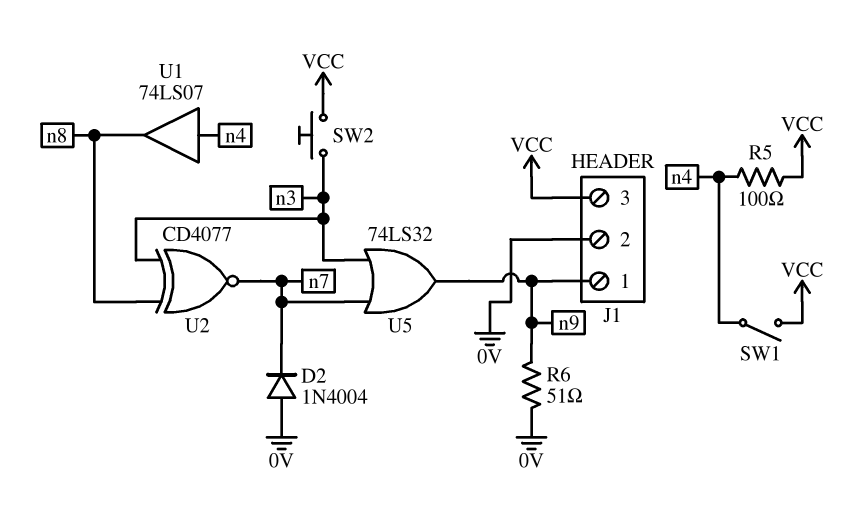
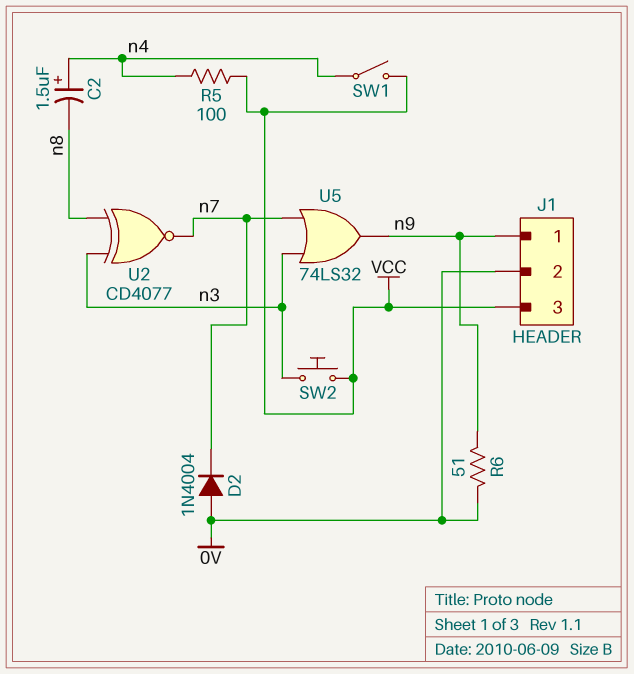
C2: none -> 1.5uF (plus n4, minus n8)
U1: buffer 74LS07 (in n4, out n8) -> none

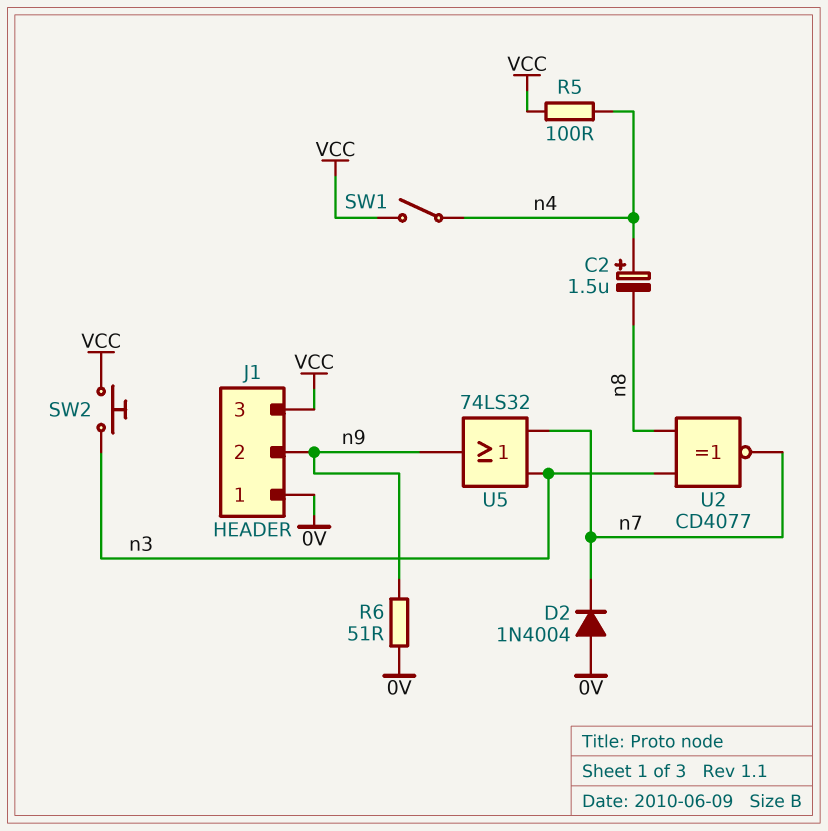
J1 pin 1: n9 -> 0V
J1 pin 2: 0V -> n9

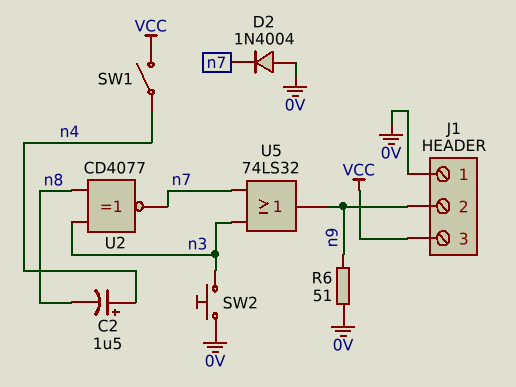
R5: 100 (VCC, n4) -> none
SW2: button (VCC, n3) -> button (0V, n3)

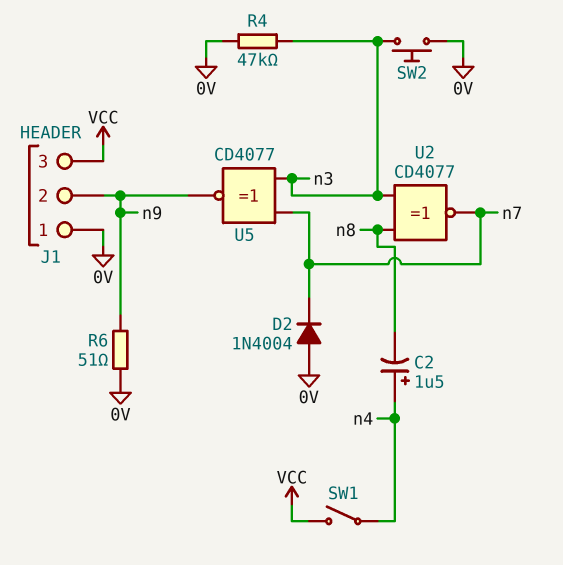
R4: none -> 47k (0V, n3)
U5: OR 74LS32 (in n3, in n7, out n9) -> XNOR CD4077 (in n3, in n7, out n9)

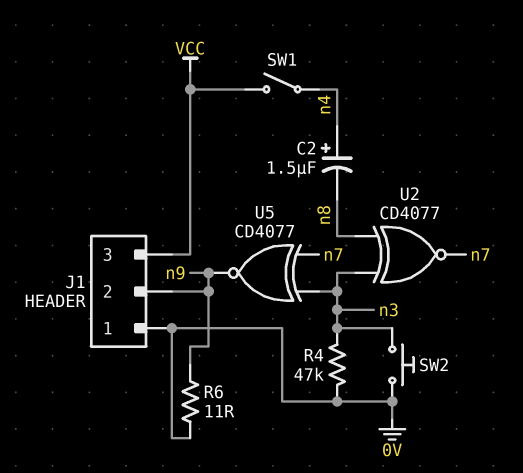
D2: diode 1N4004 (A 0V, K n7) -> none
R6: 51 (0V, n9) -> 11 (0V, n9)

